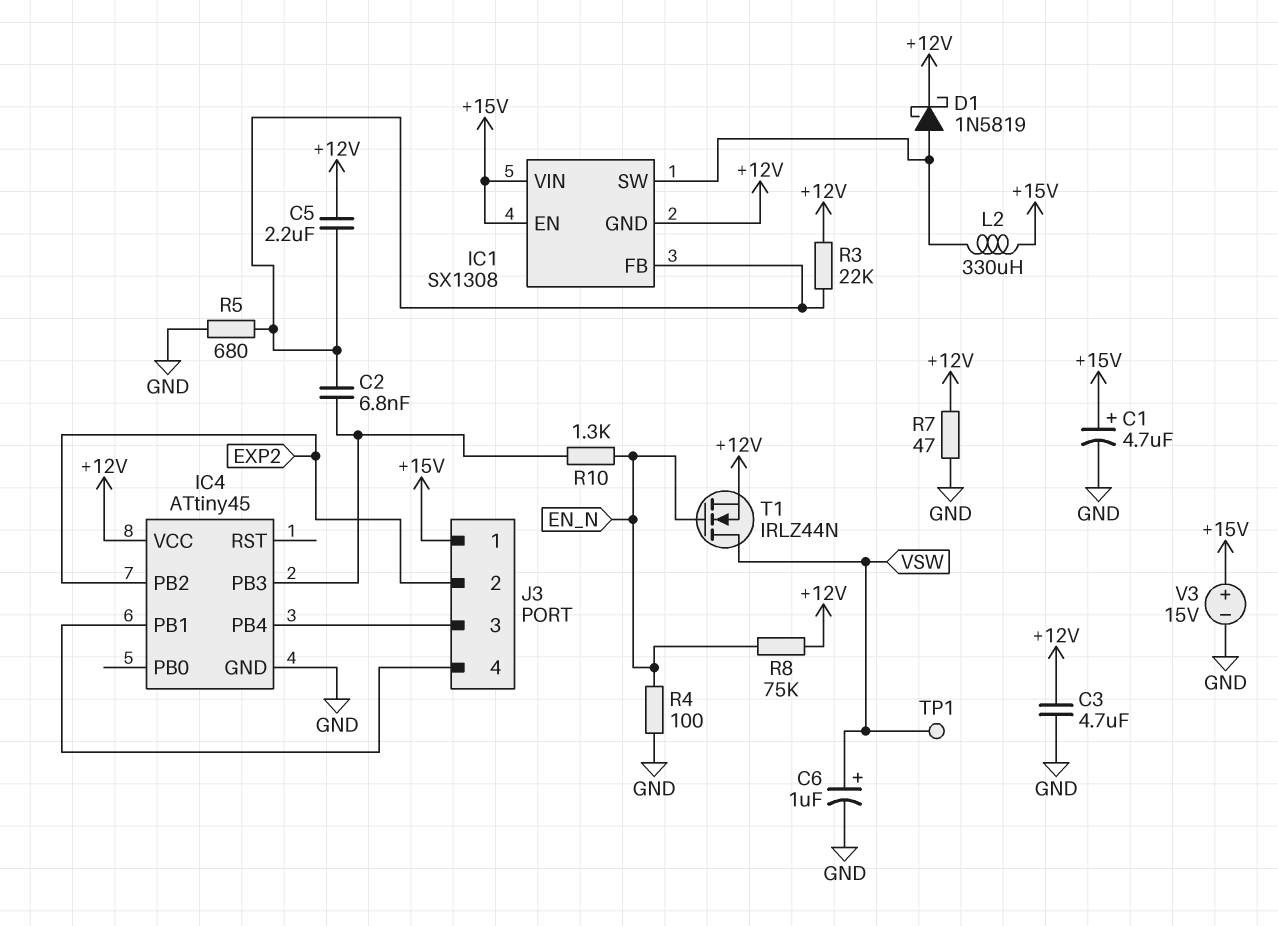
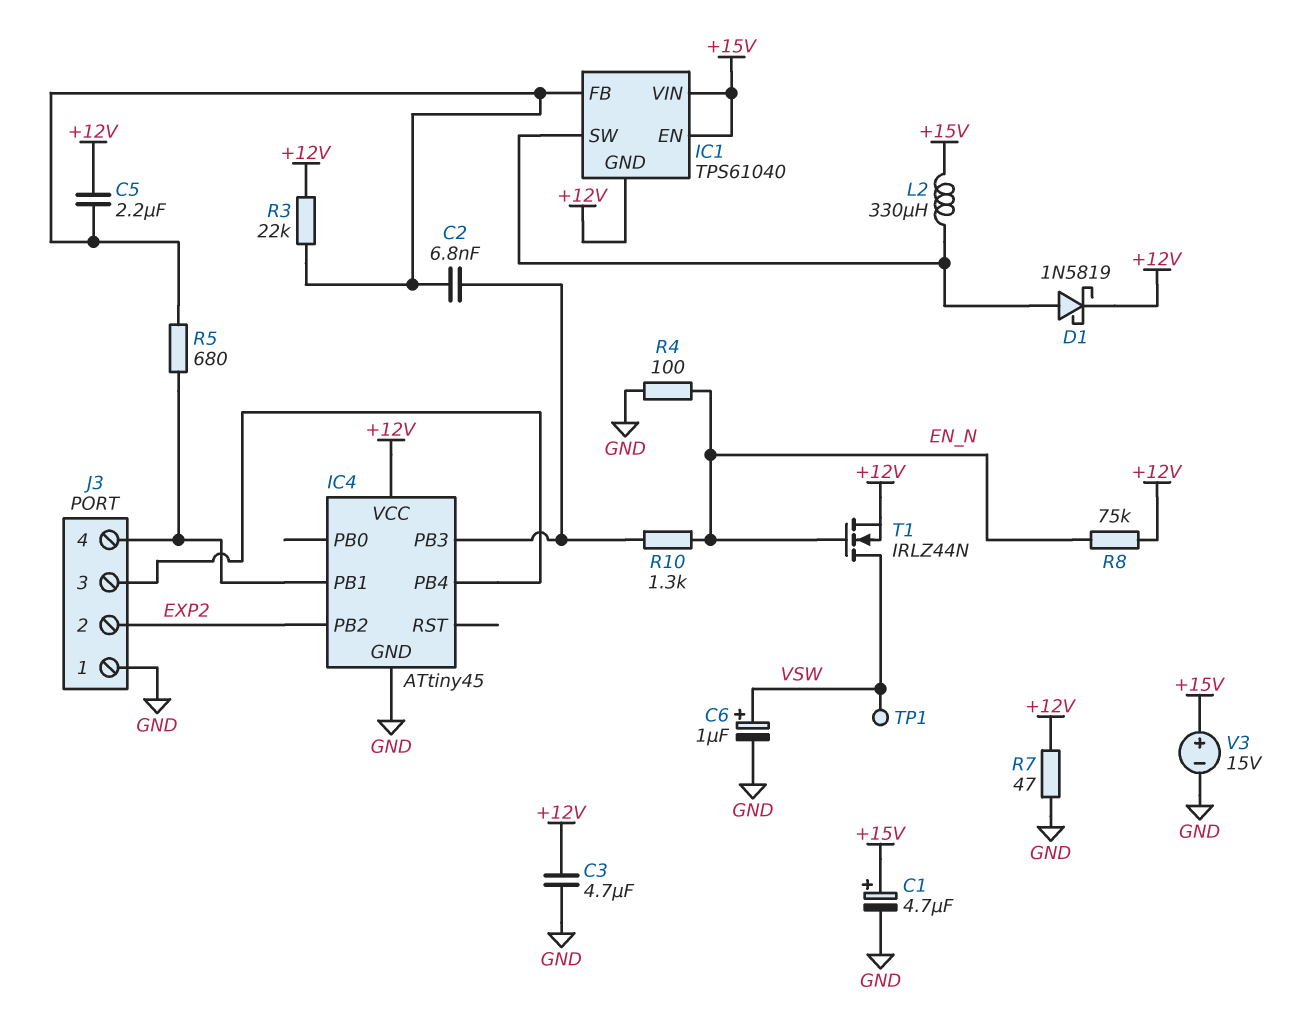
IC1: SX1308 -> TPS61040
J3 pin 1: +15V -> GND
R5: 680 (GND, IC1/FB) -> 680 (IC1/FB, IC4/PB1)

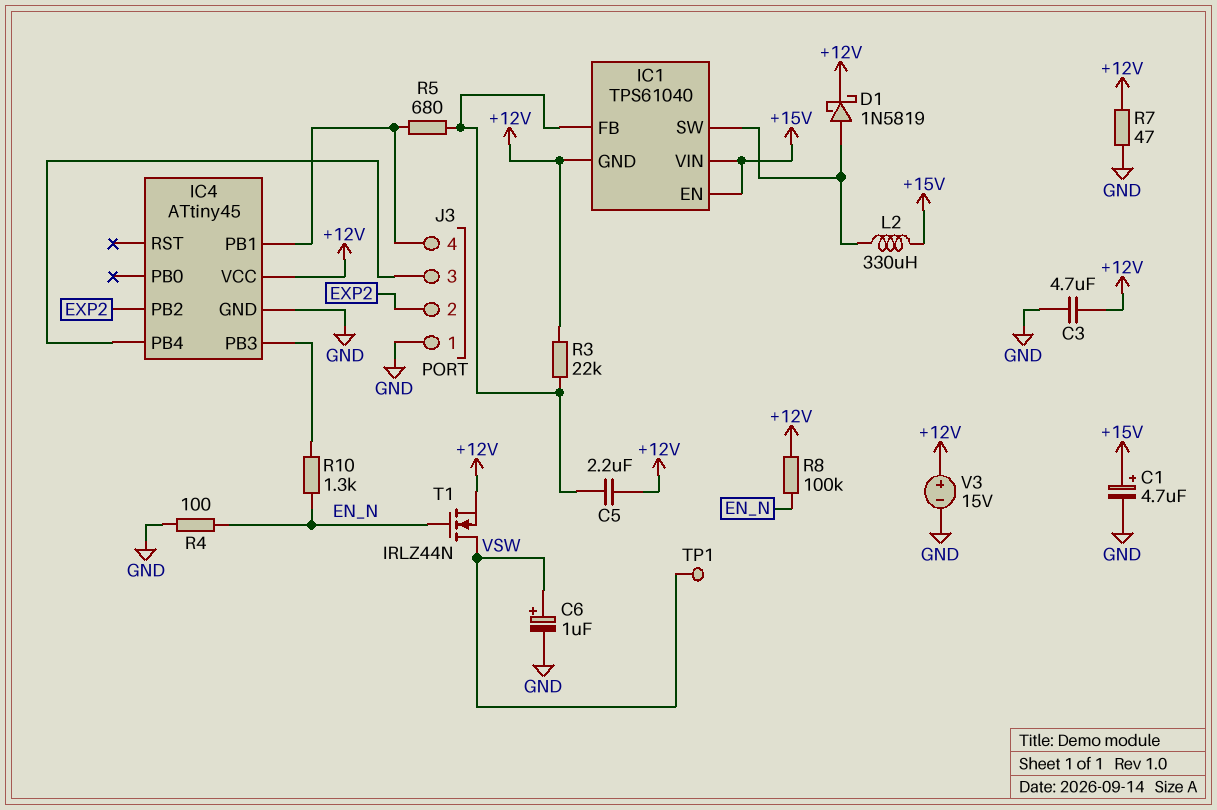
C2: 6.8nF (IC1/FB, IC4/PB3) -> none
R8: 75k (+12V, EN_N) -> 100k (+12V, EN_N)
V3: 15V (plus +15V, minus GND) -> 15V (plus +12V, minus GND)

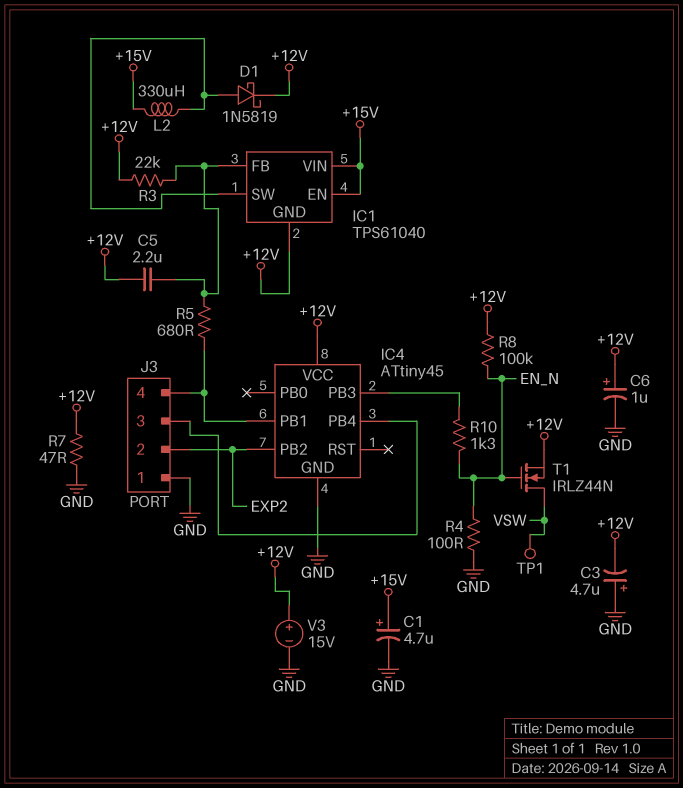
C3: 4.7uF (+12V, GND) -> 4.7uF (plus GND, minus +12V)
C6: 1uF (plus VSW, minus GND) -> 1uF (plus +12V, minus GND)

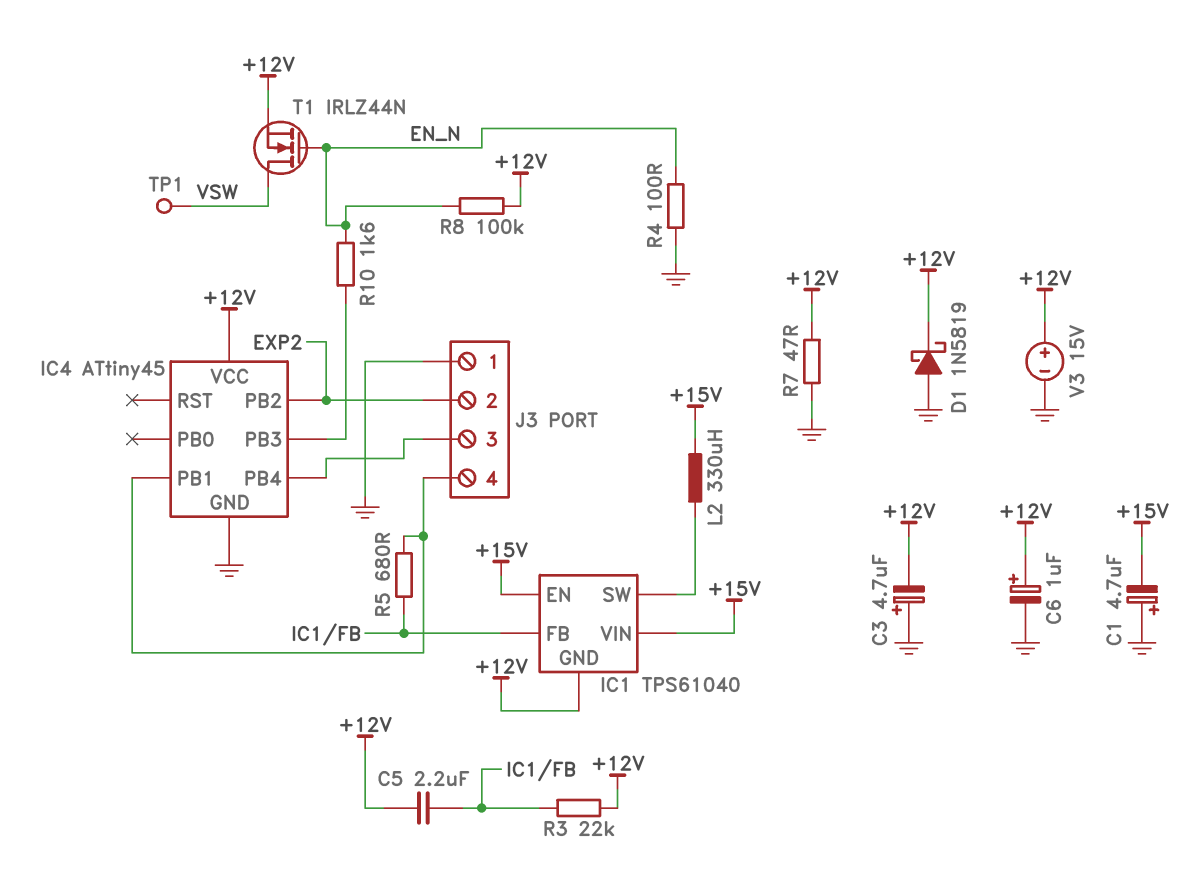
C1: 4.7uF (plus +15V, minus GND) -> 4.7uF (plus GND, minus +15V)
D1: schottky 1N5819 (A IC1/SW, K +12V) -> schottky 1N5819 (A GND, K +12V)
R10: 1.3k (EN_N, IC4/PB3) -> 1.6k (EN_N, IC4/PB3)

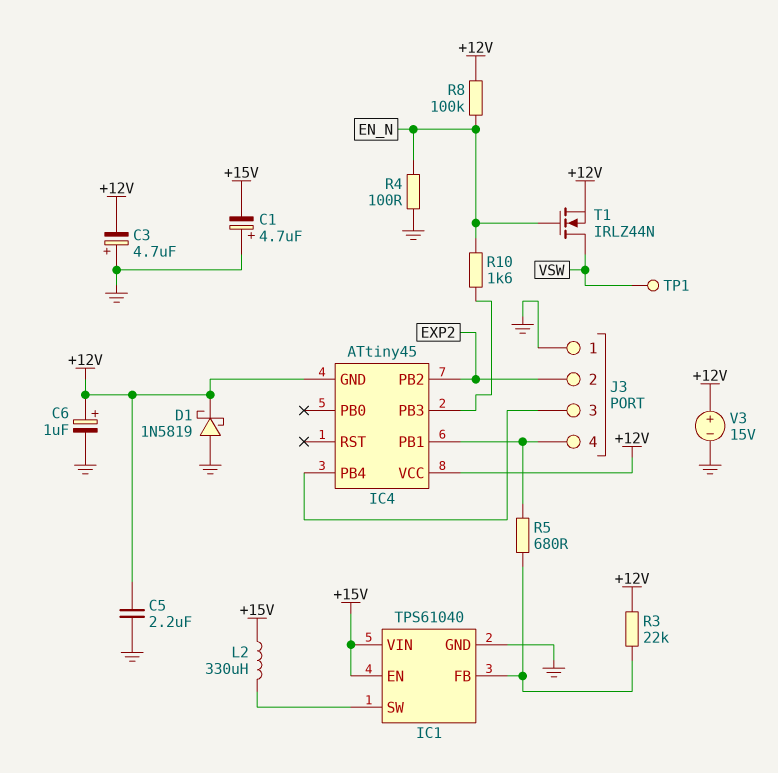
C5: 2.2uF (+12V, IC1/FB) -> 2.2uF (+12V, GND)
IC1 pin GND: +12V -> GND
IC4 pin GND: GND -> +12V
R7: 47 (+12V, GND) -> none

